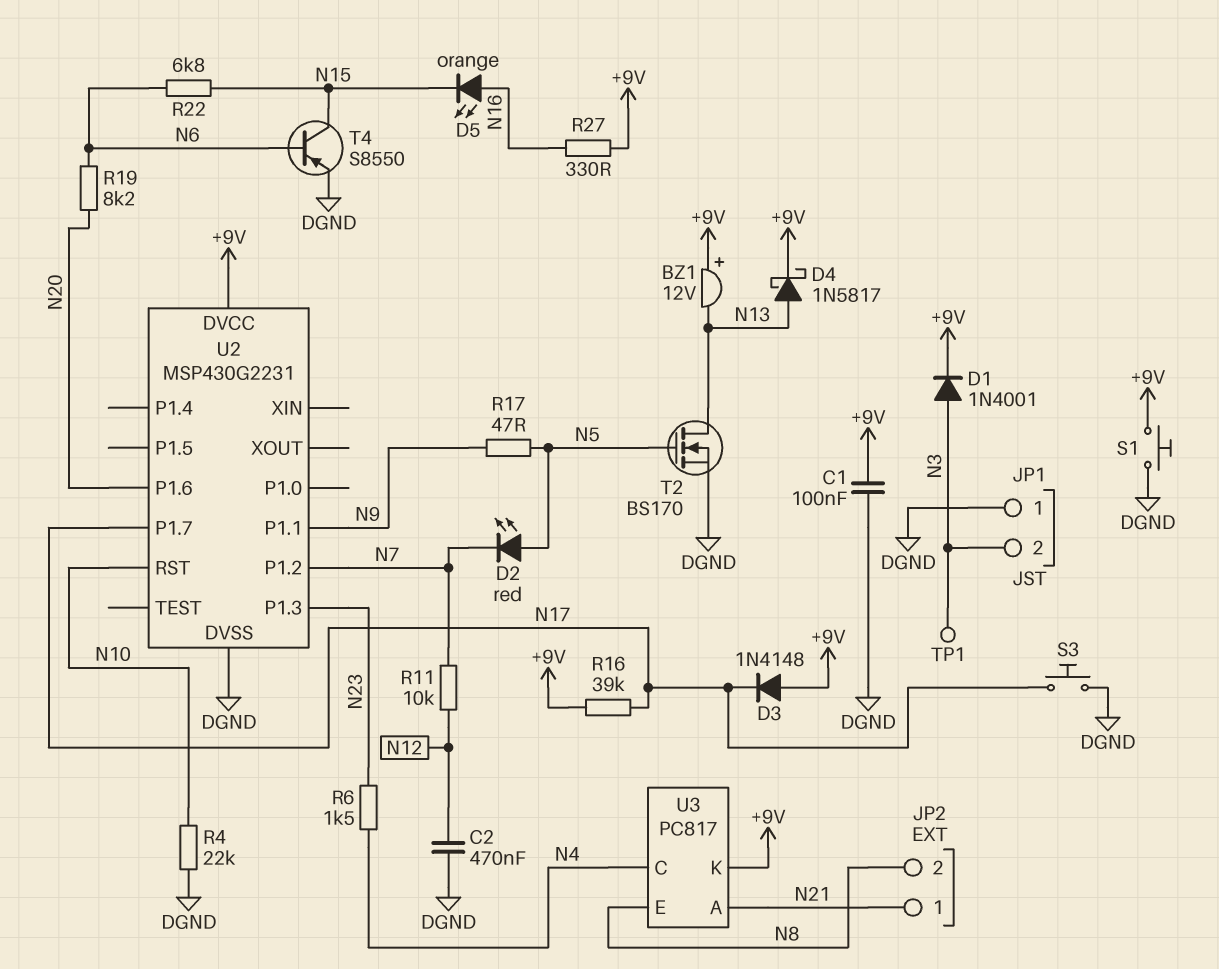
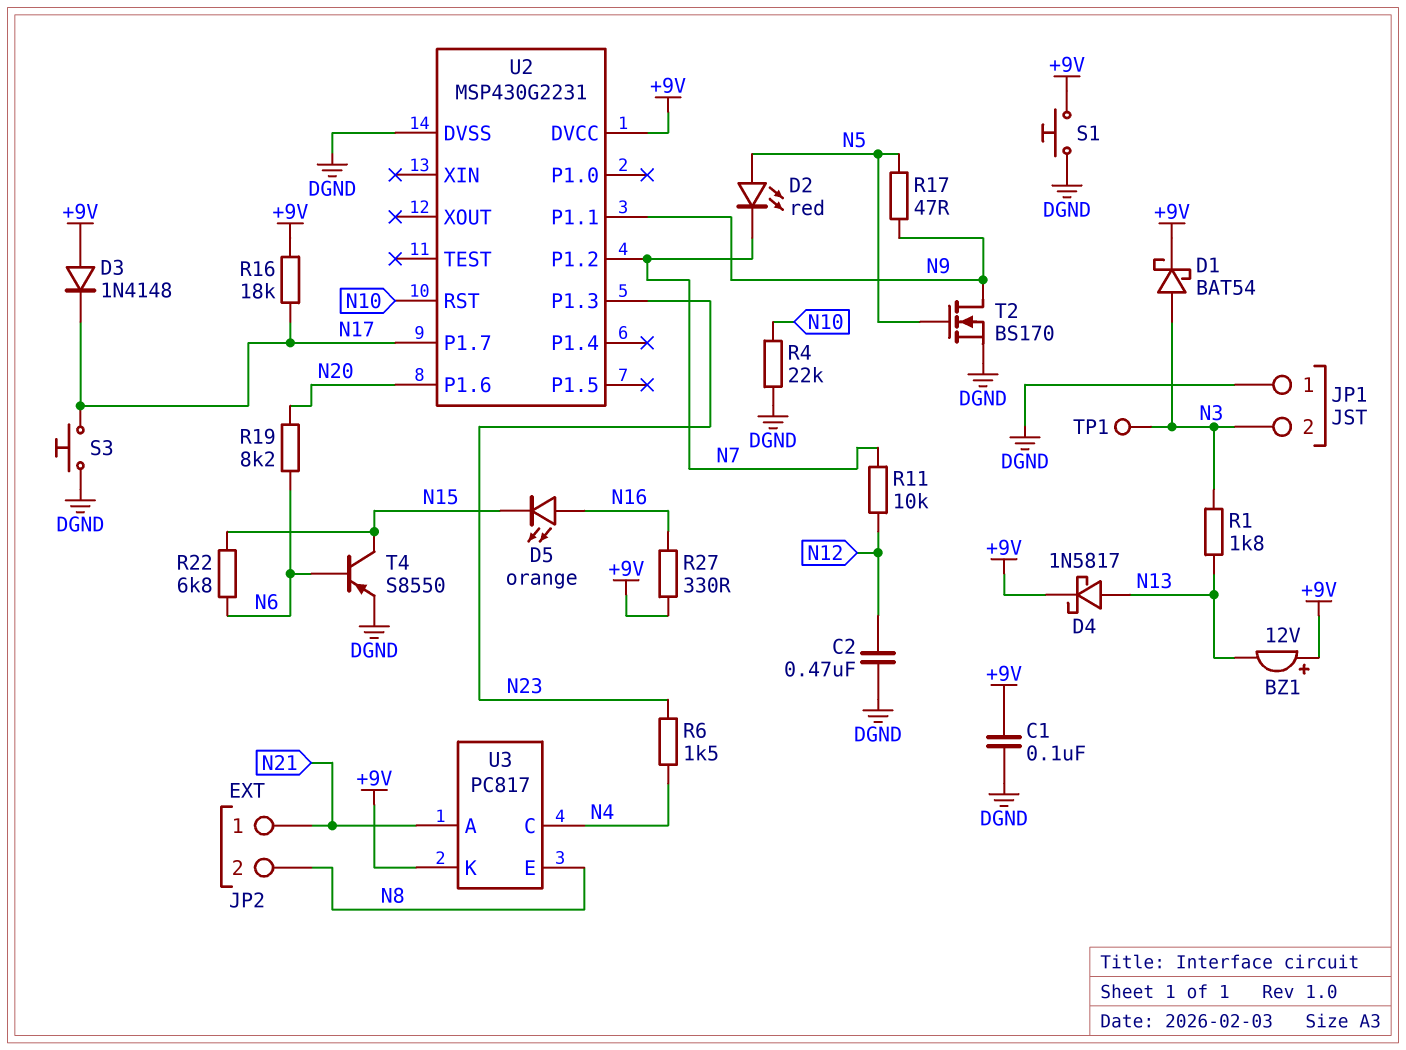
D1: diode 1N4001 (A N3, K +9V) -> schottky BAT54 (A N3, K +9V)
R1: none -> 1.8k (N3, N13)
R16: 39k (+9V, N17) -> 18k (+9V, N17)
T2: NMOS BS170 (G N5, D N13, S DGND) -> NMOS BS170 (G N5, D N9, S DGND)

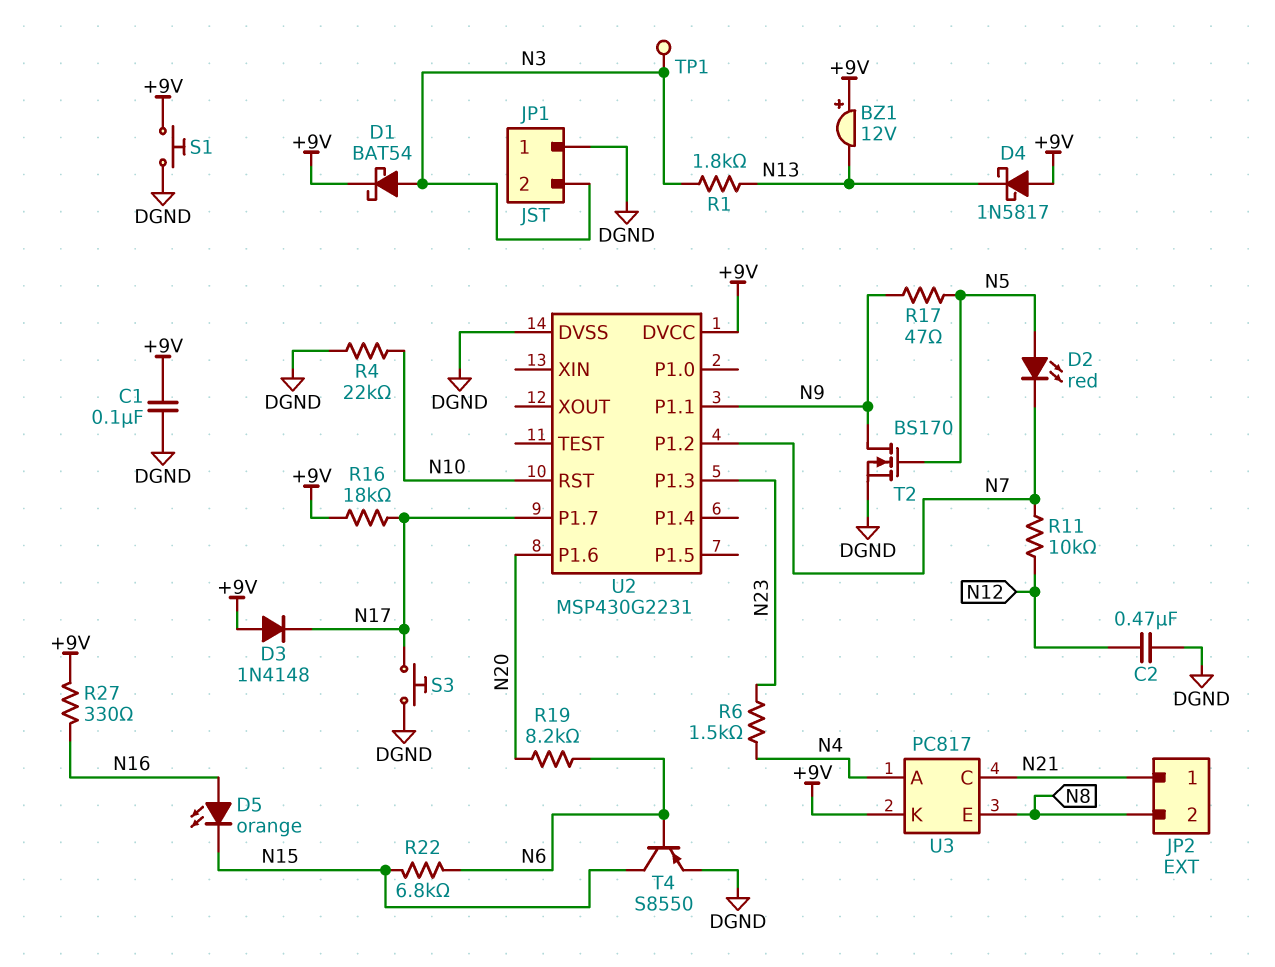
D4: schottky 1N5817 (A N13, K +9V) -> schottky 1N5817 (A +9V, K N13)
U3 pin A: N21 -> N4
U3 pin C: N4 -> N21

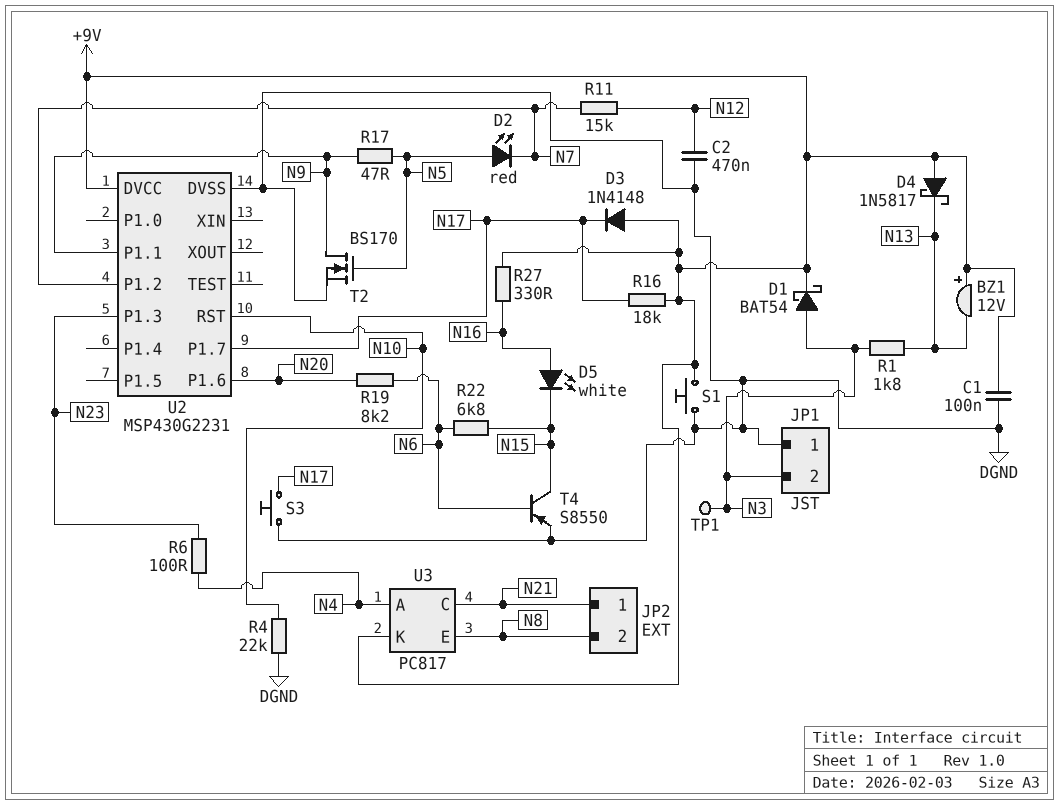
D5: LED orange (A N16, K N15) -> LED white (A N16, K N15)
R6: 1.5k (N4, N23) -> 100 (N4, N23)
R11: 10k (N7, N12) -> 15k (N7, N12)

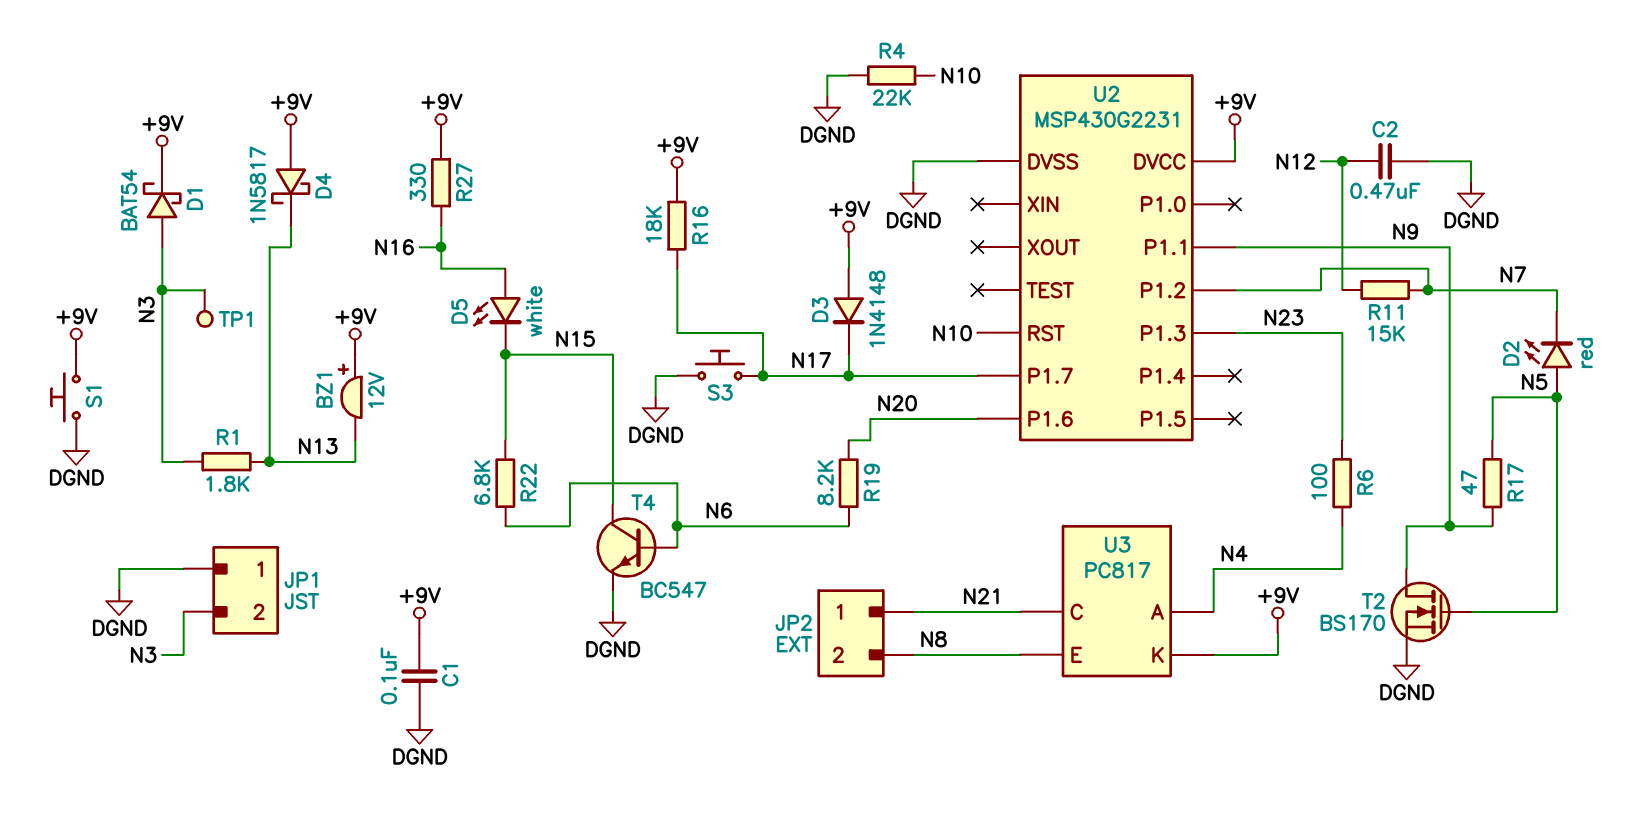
T4: PNP S8550 (B N6, C N15, E DGND) -> NPN BC547 (B N6, C N15, E DGND)

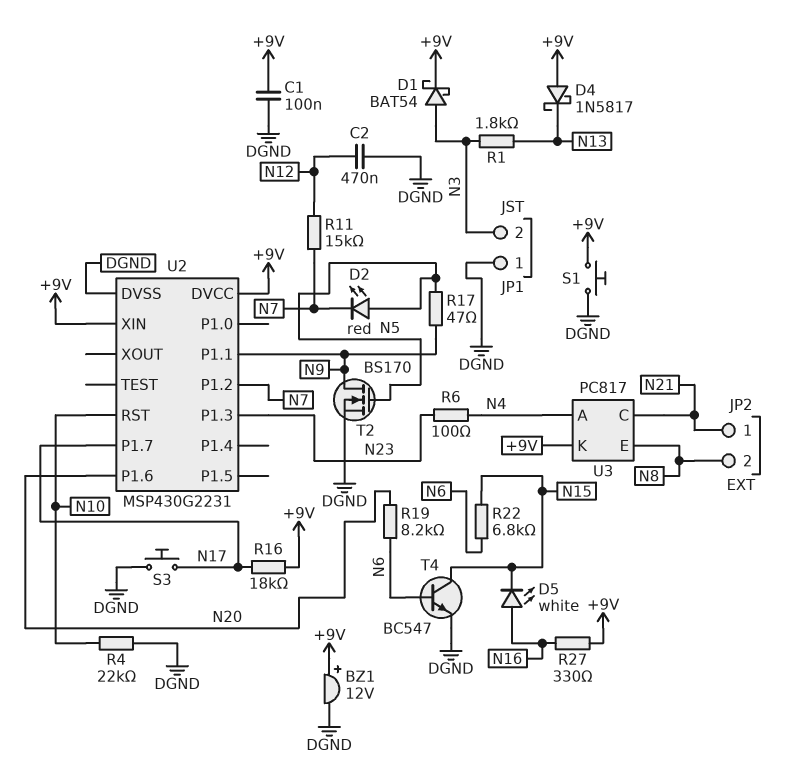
BZ1: buzzer 12V (plus +9V, minus N13) -> buzzer 12V (plus +9V, minus DGND)
D3: diode 1N4148 (A +9V, K N17) -> none
TP1: test point (N3) -> none
U2 pin XIN: none -> +9V

